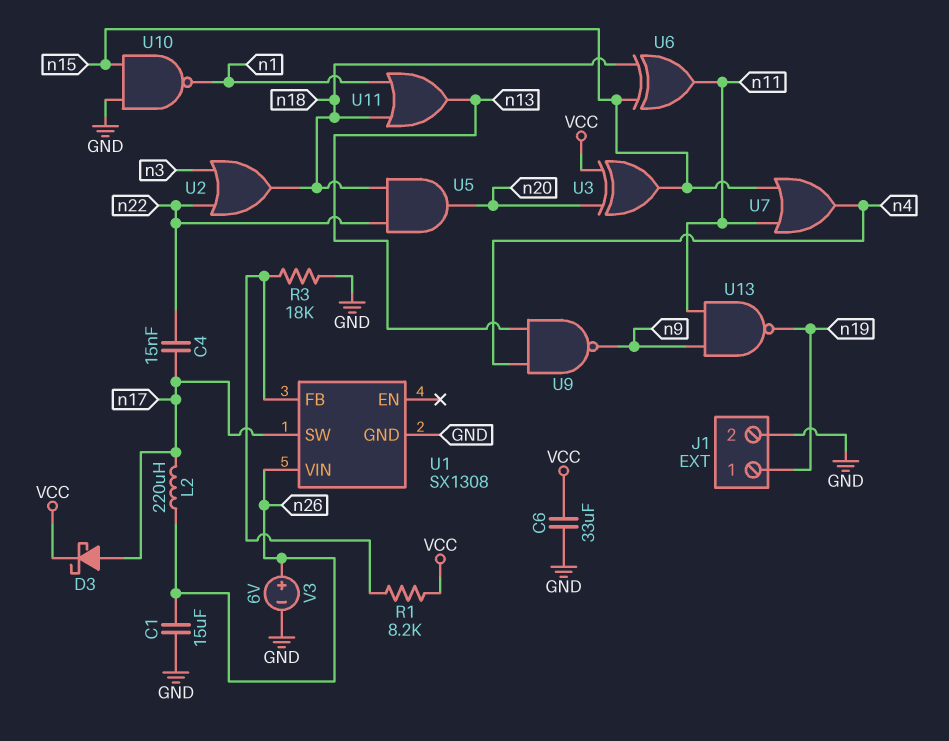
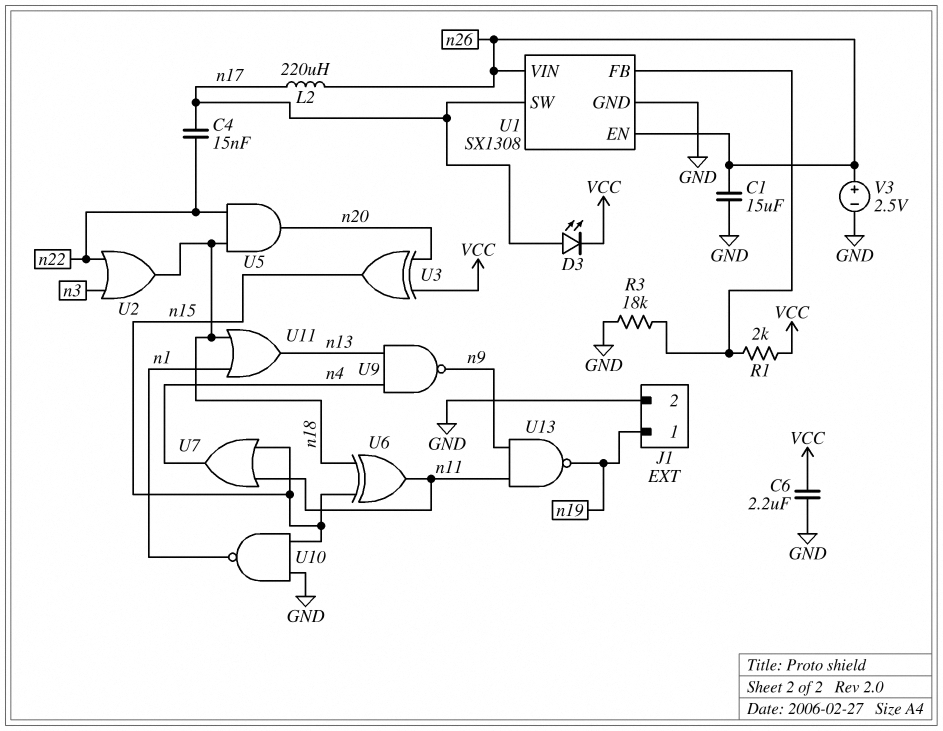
C6: 33uF (GND, VCC) -> 2.2uF (GND, VCC)
D3: schottky (A n17, K VCC) -> LED (A n17, K VCC)
R1: 8.2k (U1/FB, VCC) -> 2k (U1/FB, VCC)
U1 pin EN: none -> n26
V3: 6V (plus n26, minus GND) -> 2.5V (plus n26, minus GND)

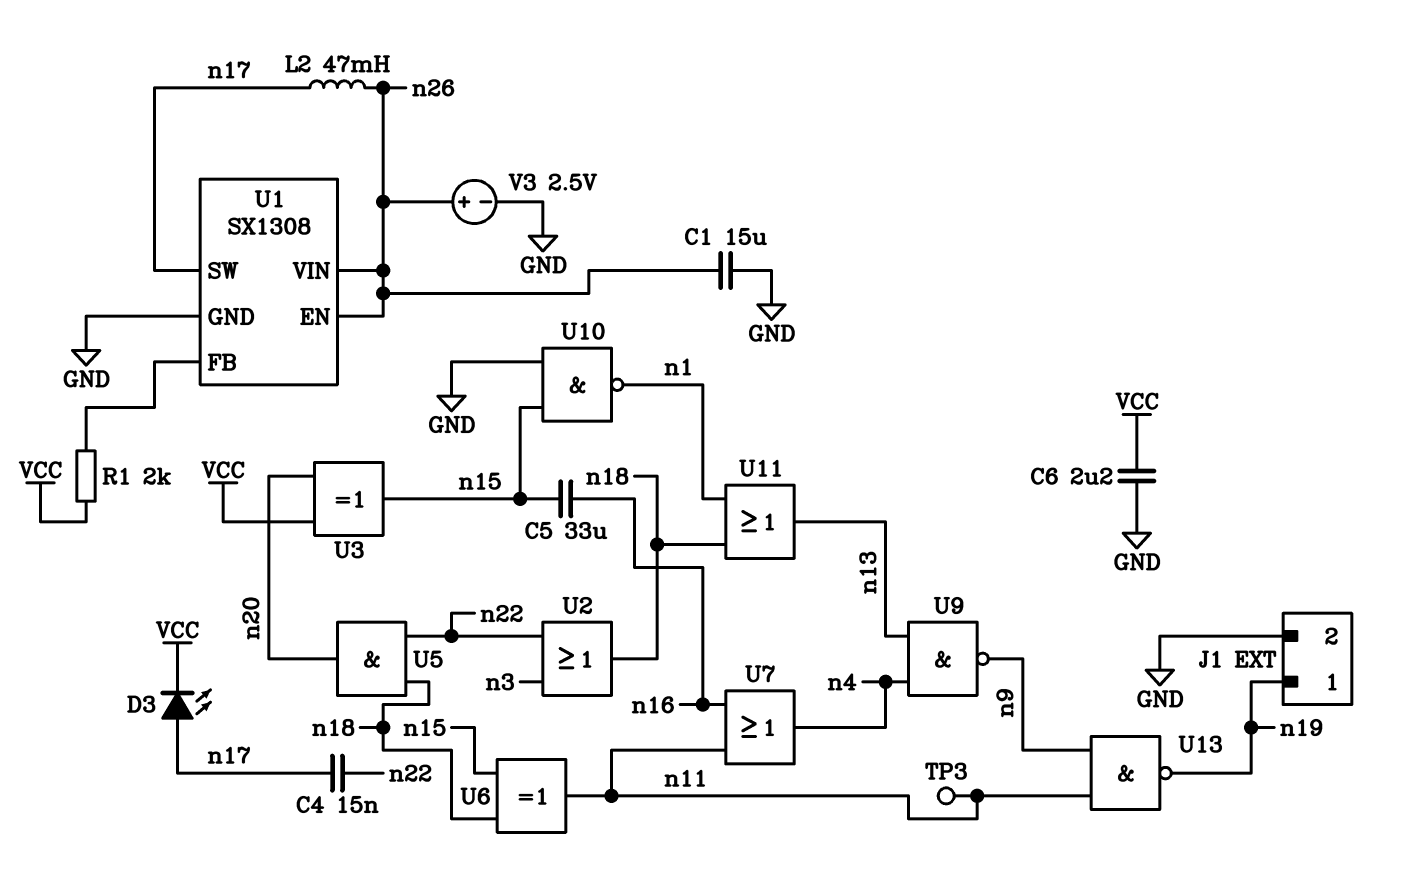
C5: none -> 33uF (n15, n16)
L2: 220uH (n17, n26) -> 47mH (n17, n26)
R3: 18k (GND, U1/FB) -> none
TP3: none -> test point (n11)
U7: OR (in n11, in n15, out n4) -> OR (in n11, in n16, out n4)

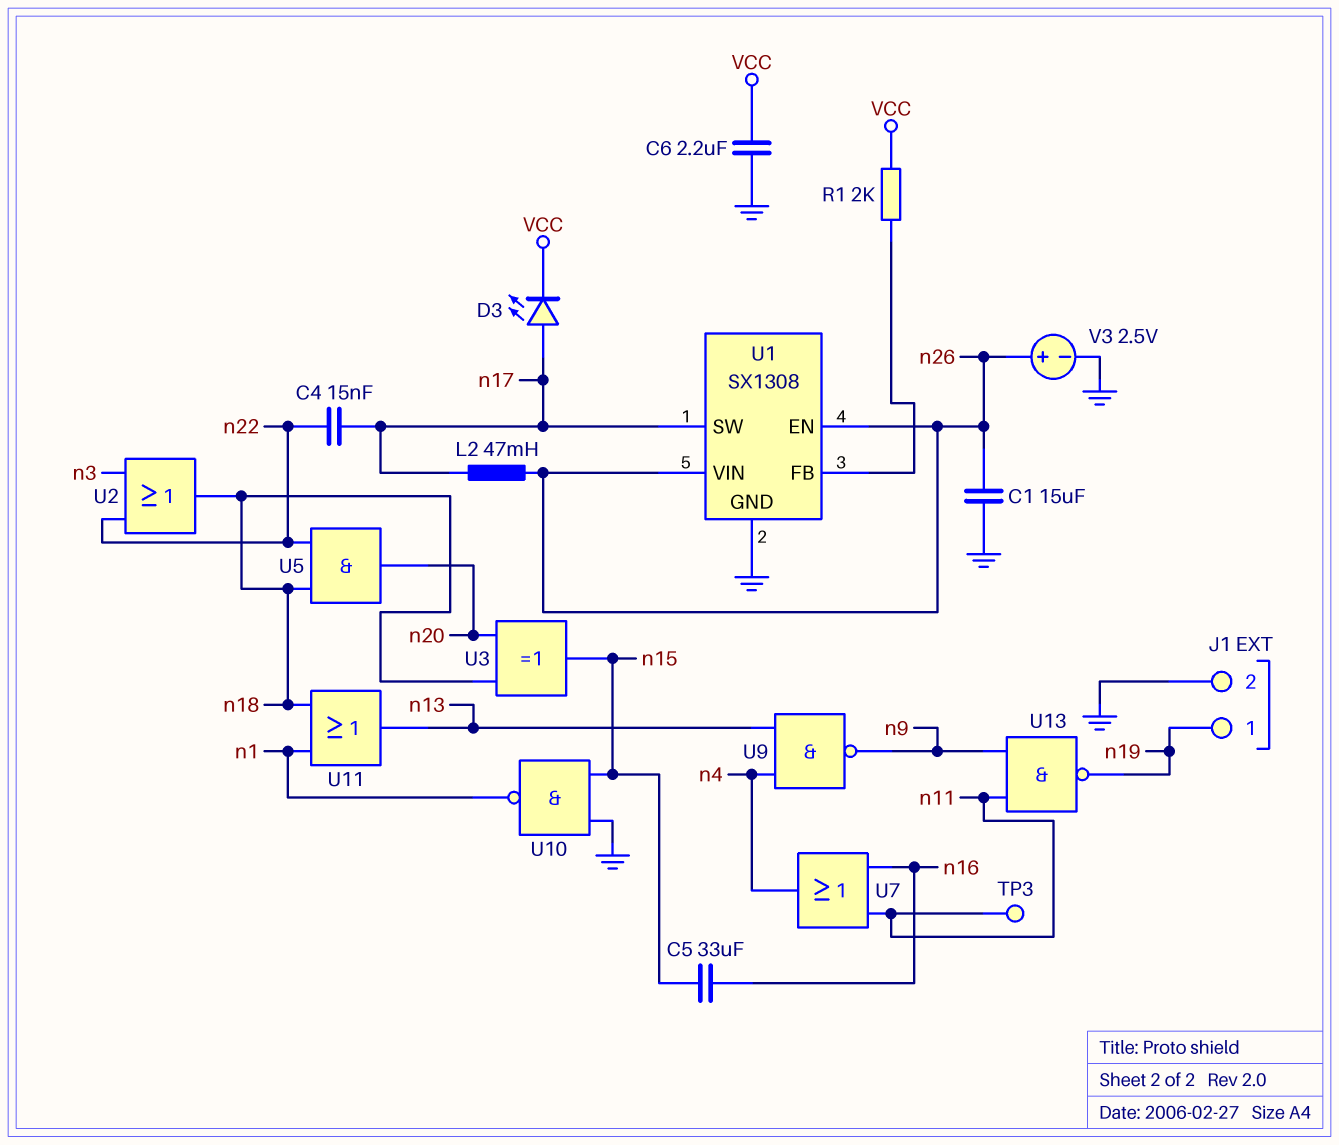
U3: XOR (in VCC, in n20, out n15) -> XOR (in n18, in n20, out n15)
U6: XOR (in n15, in n18, out n11) -> none

